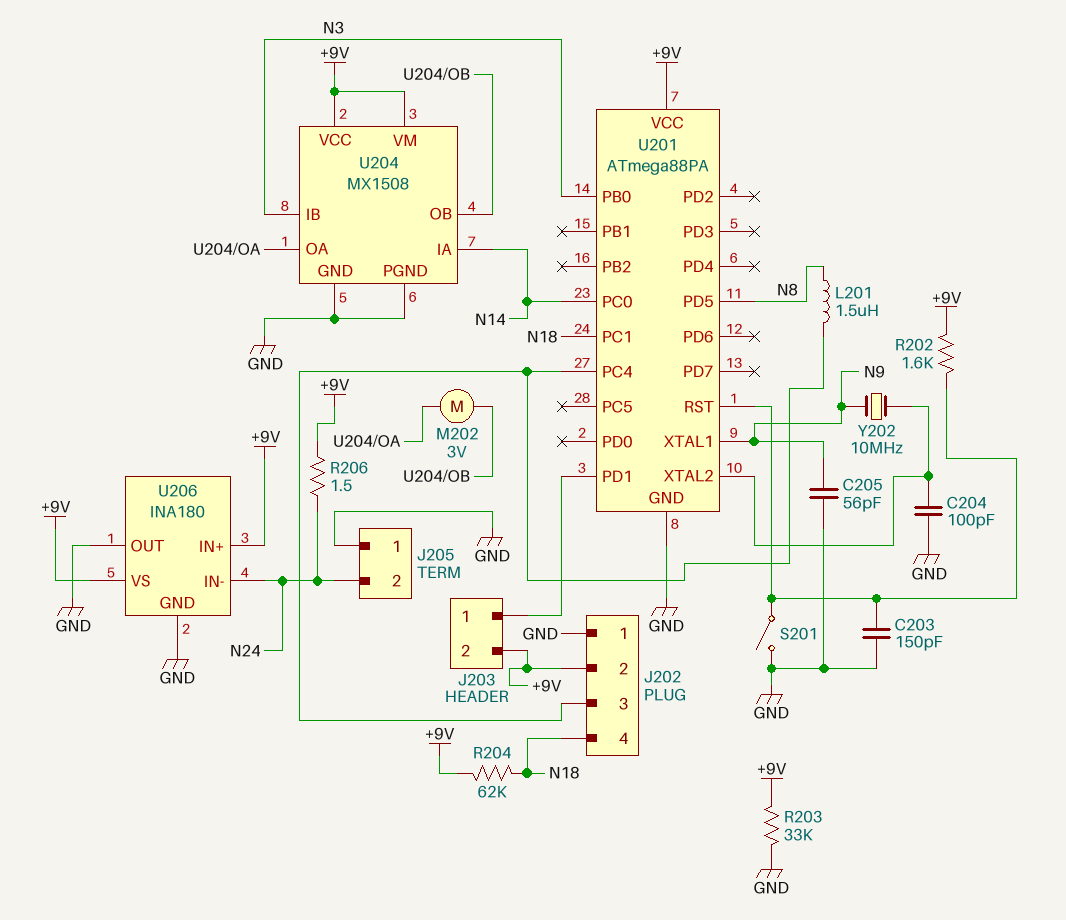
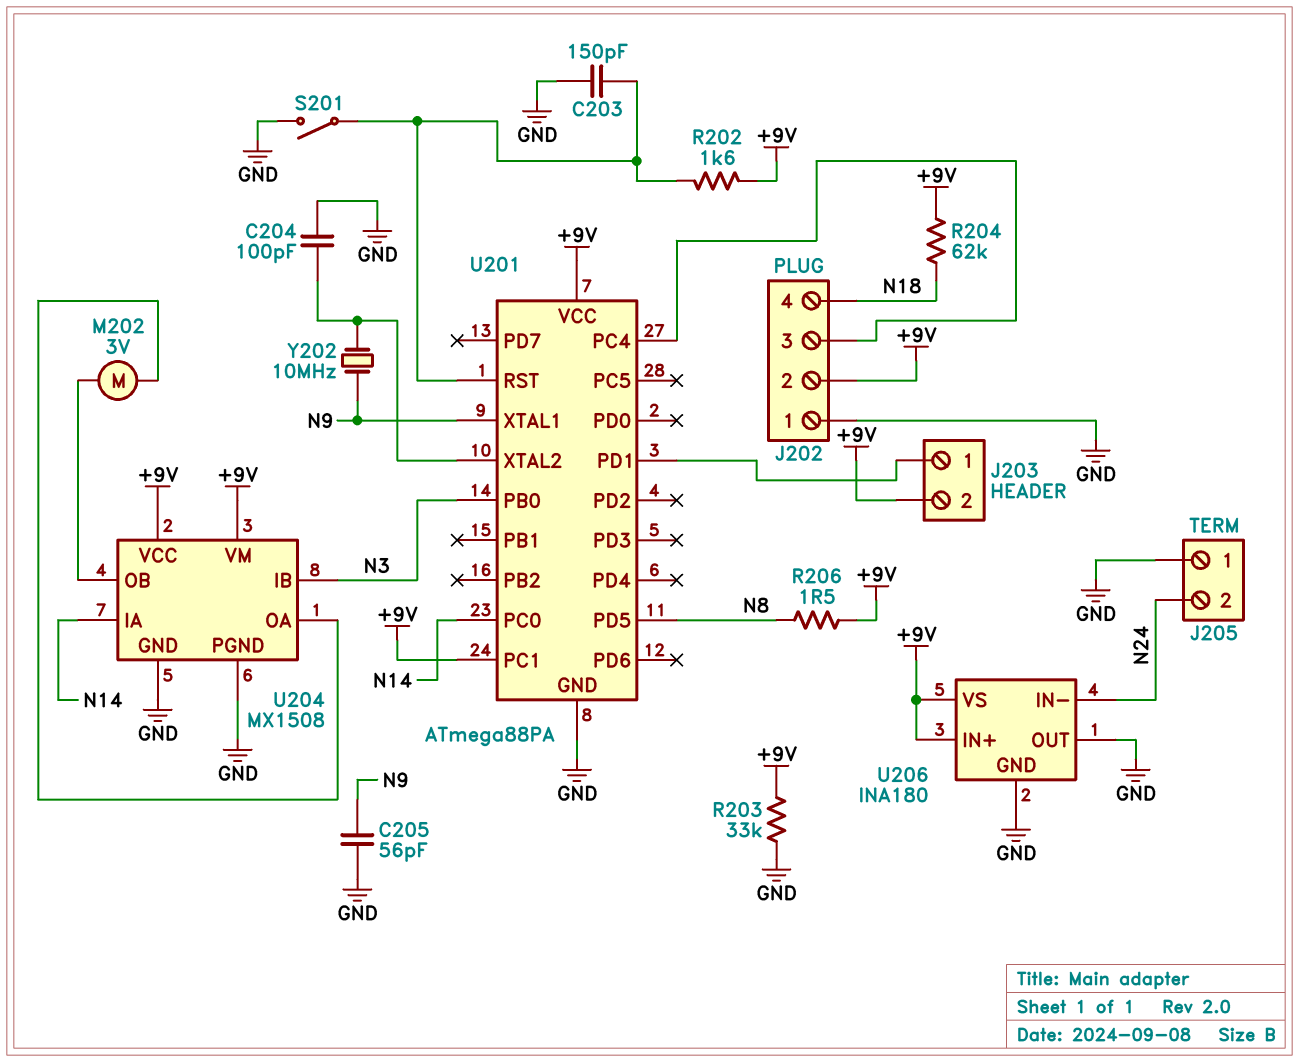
L201: 1.5uH (J202/3, N8) -> none
R206: 1.5 (+9V, N24) -> 1.5 (+9V, N8)
U201 pin PC1: N18 -> +9V

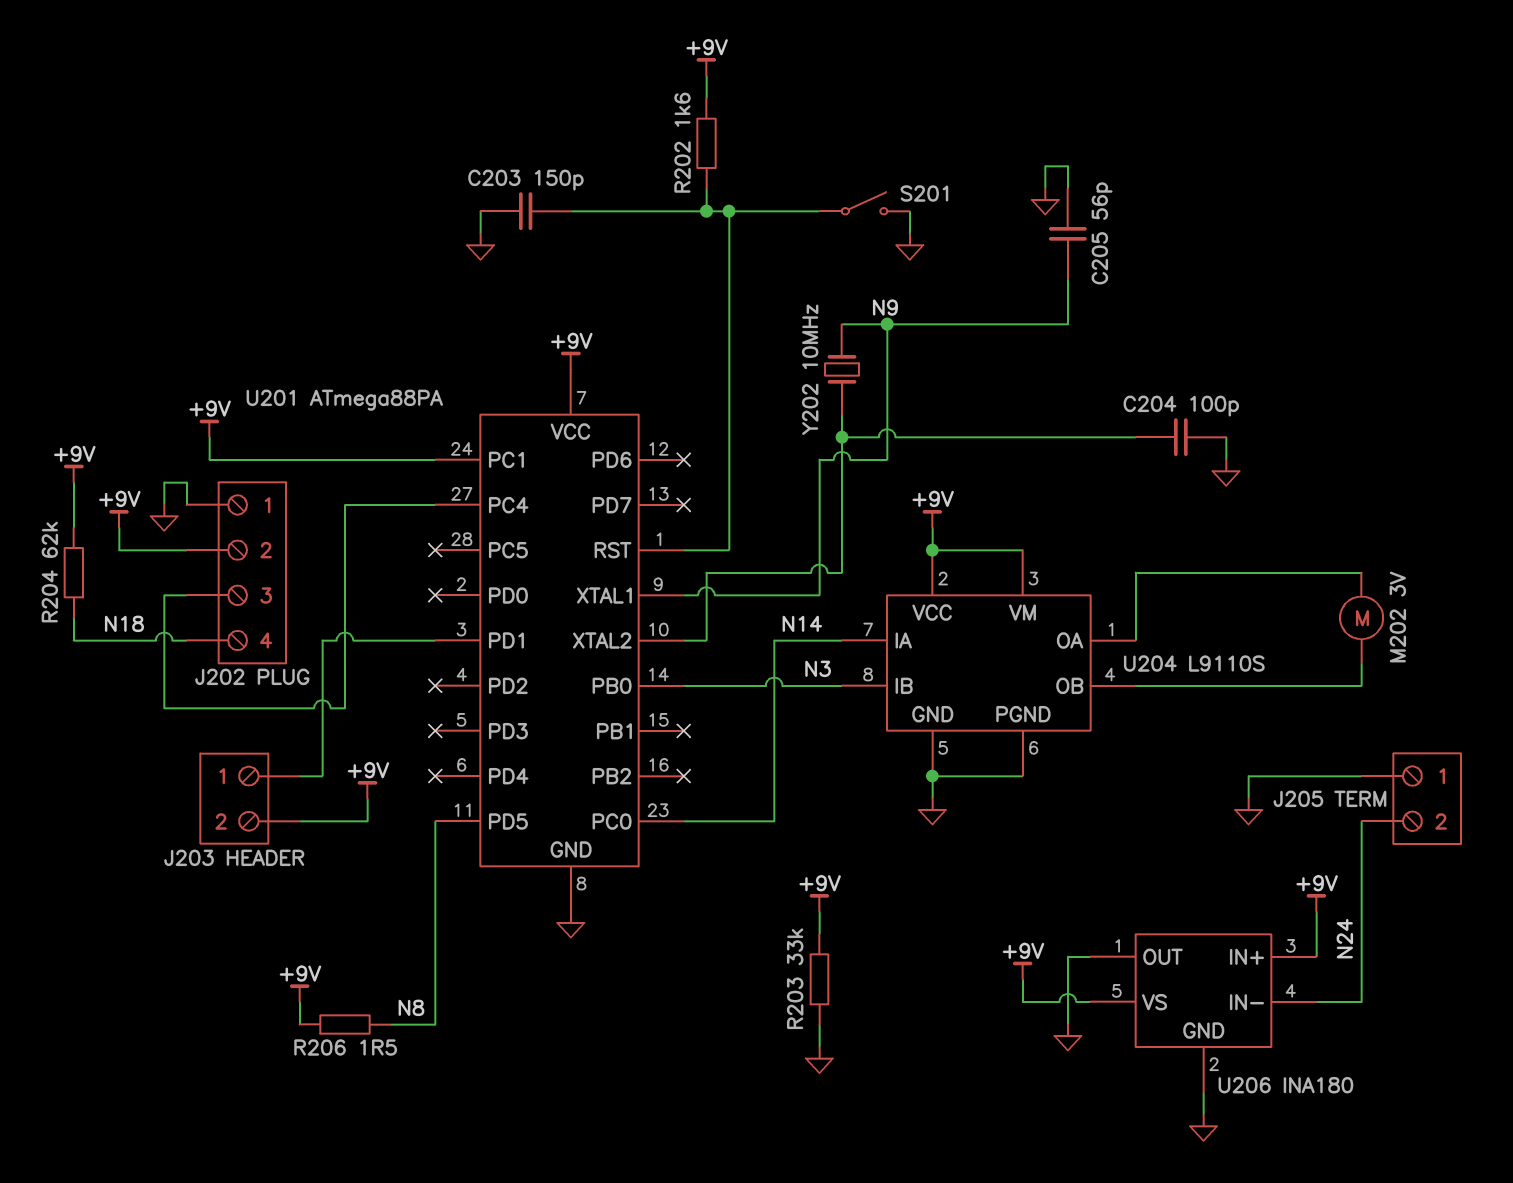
U204: MX1508 -> L9110S

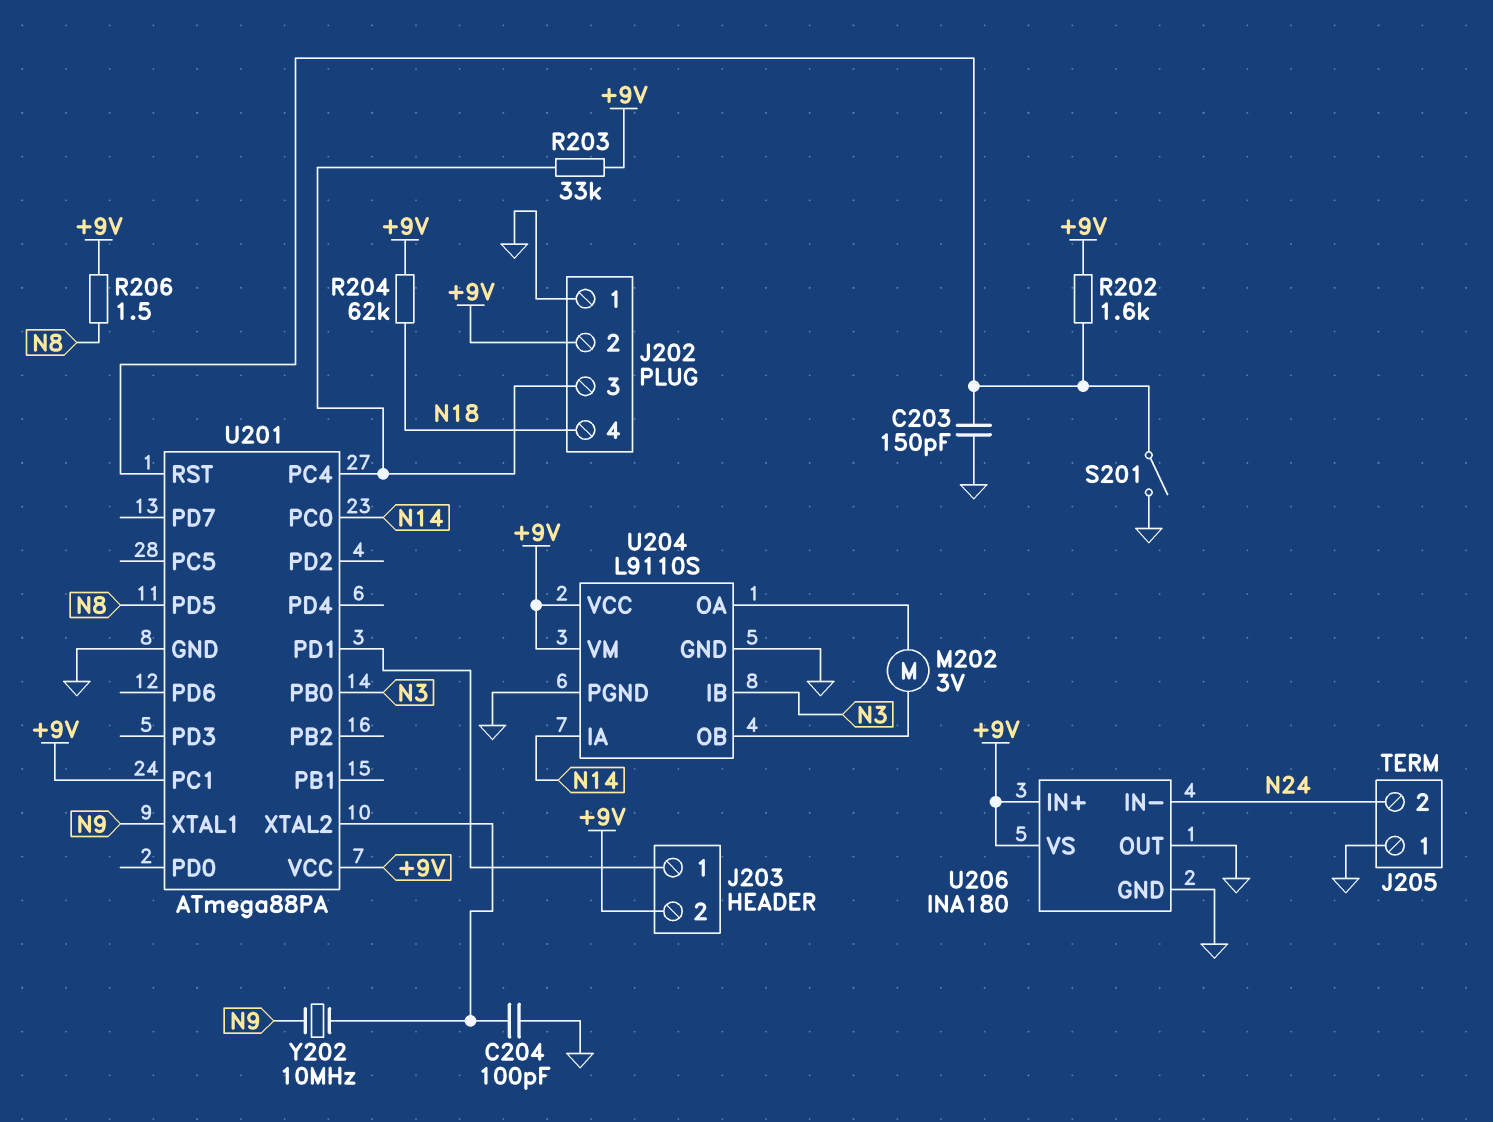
C205: 56pF (GND, N9) -> none
R203: 33k (+9V, GND) -> 33k (+9V, J202/3)

